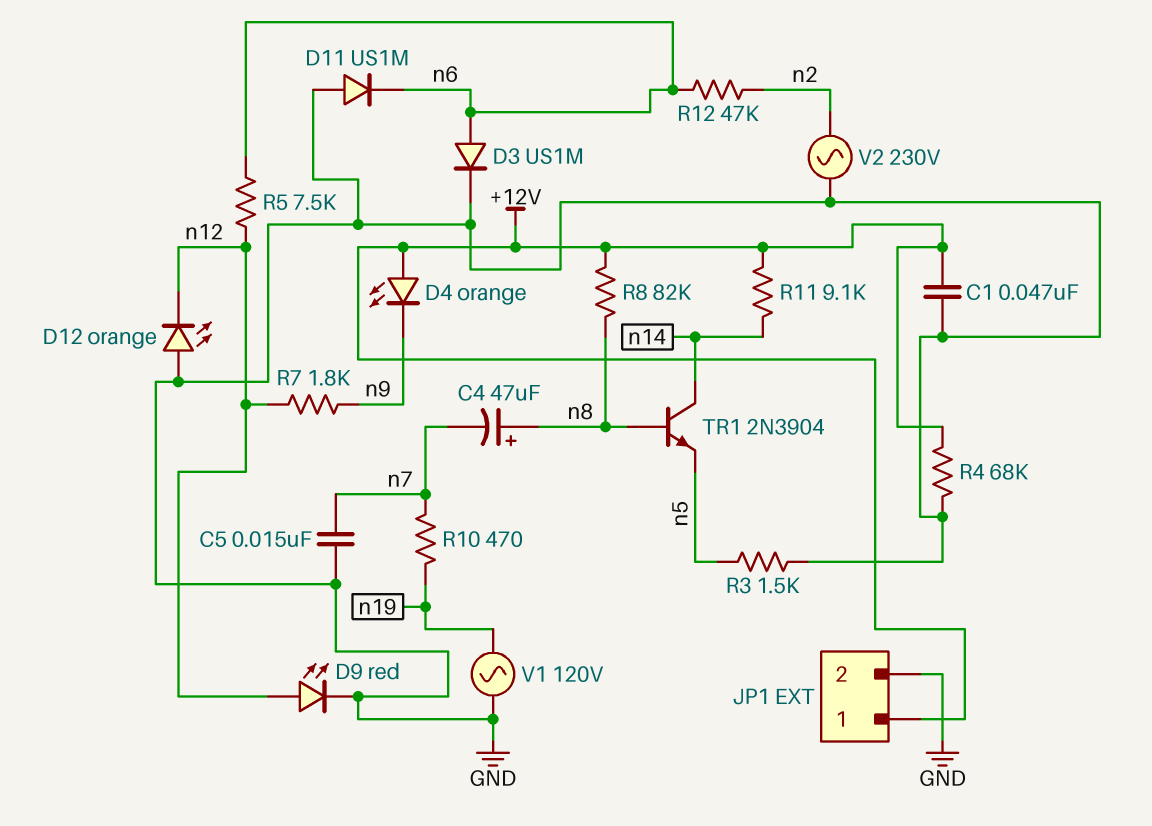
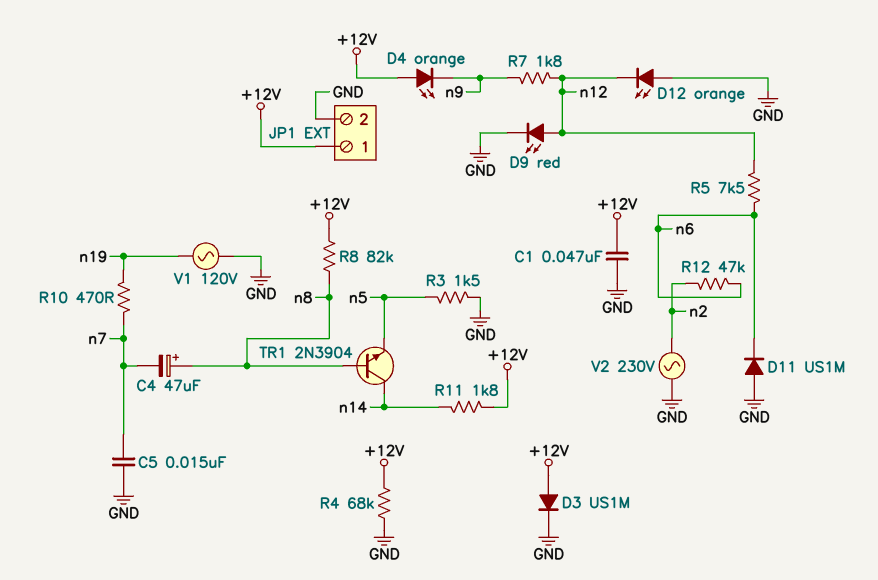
D3: diode US1M (A n6, K GND) -> diode US1M (A +12V, K GND)
R11: 9.1k (+12V, n14) -> 1.8k (+12V, n14)

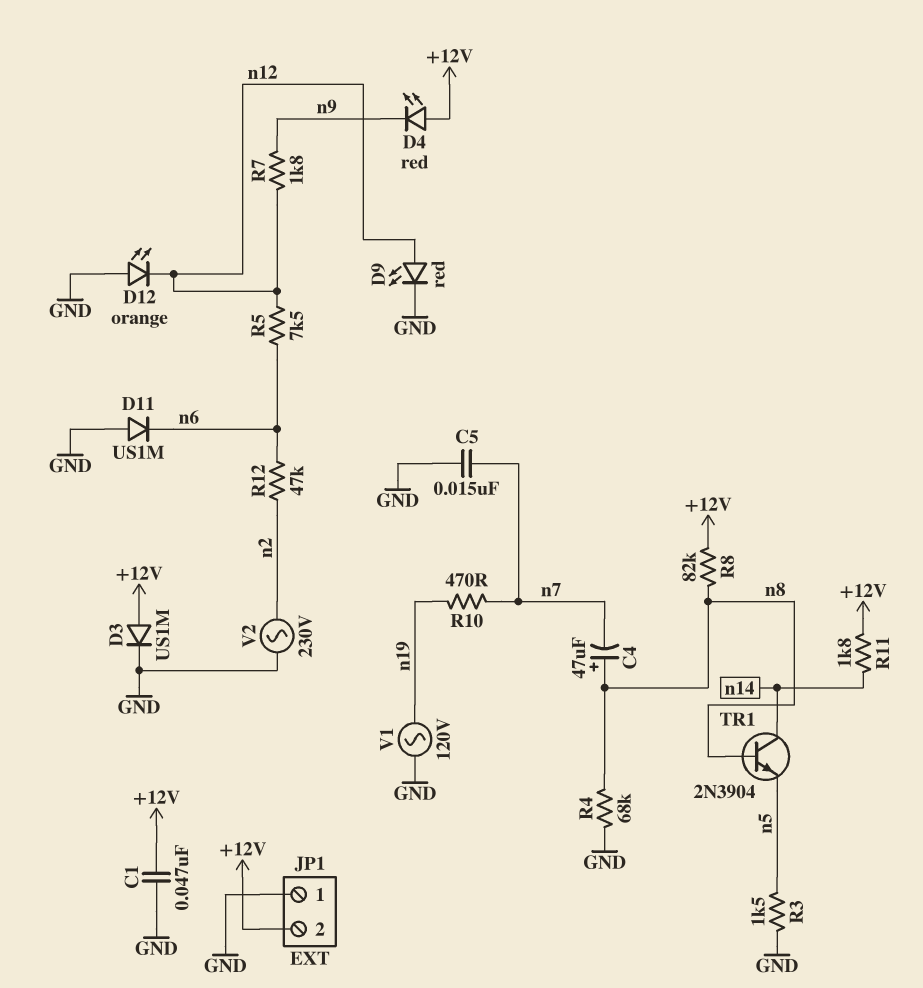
D4: LED orange (A +12V, K n9) -> LED red (A +12V, K n9)
JP1 pin 1: +12V -> GND
JP1 pin 2: GND -> +12V
R4: 68k (+12V, GND) -> 68k (GND, n8)

